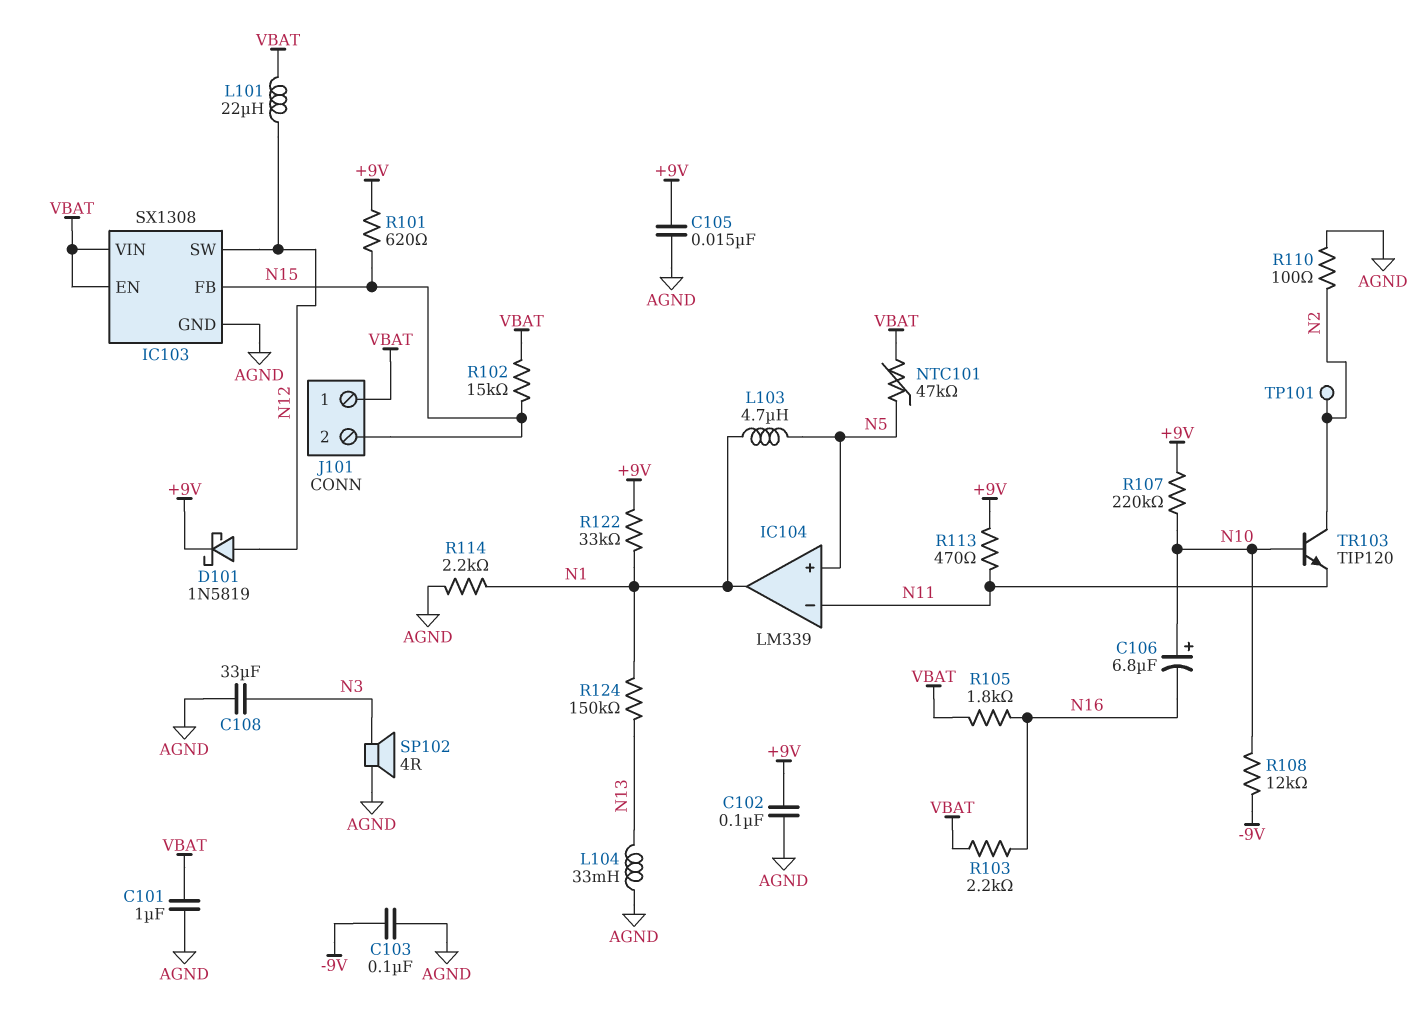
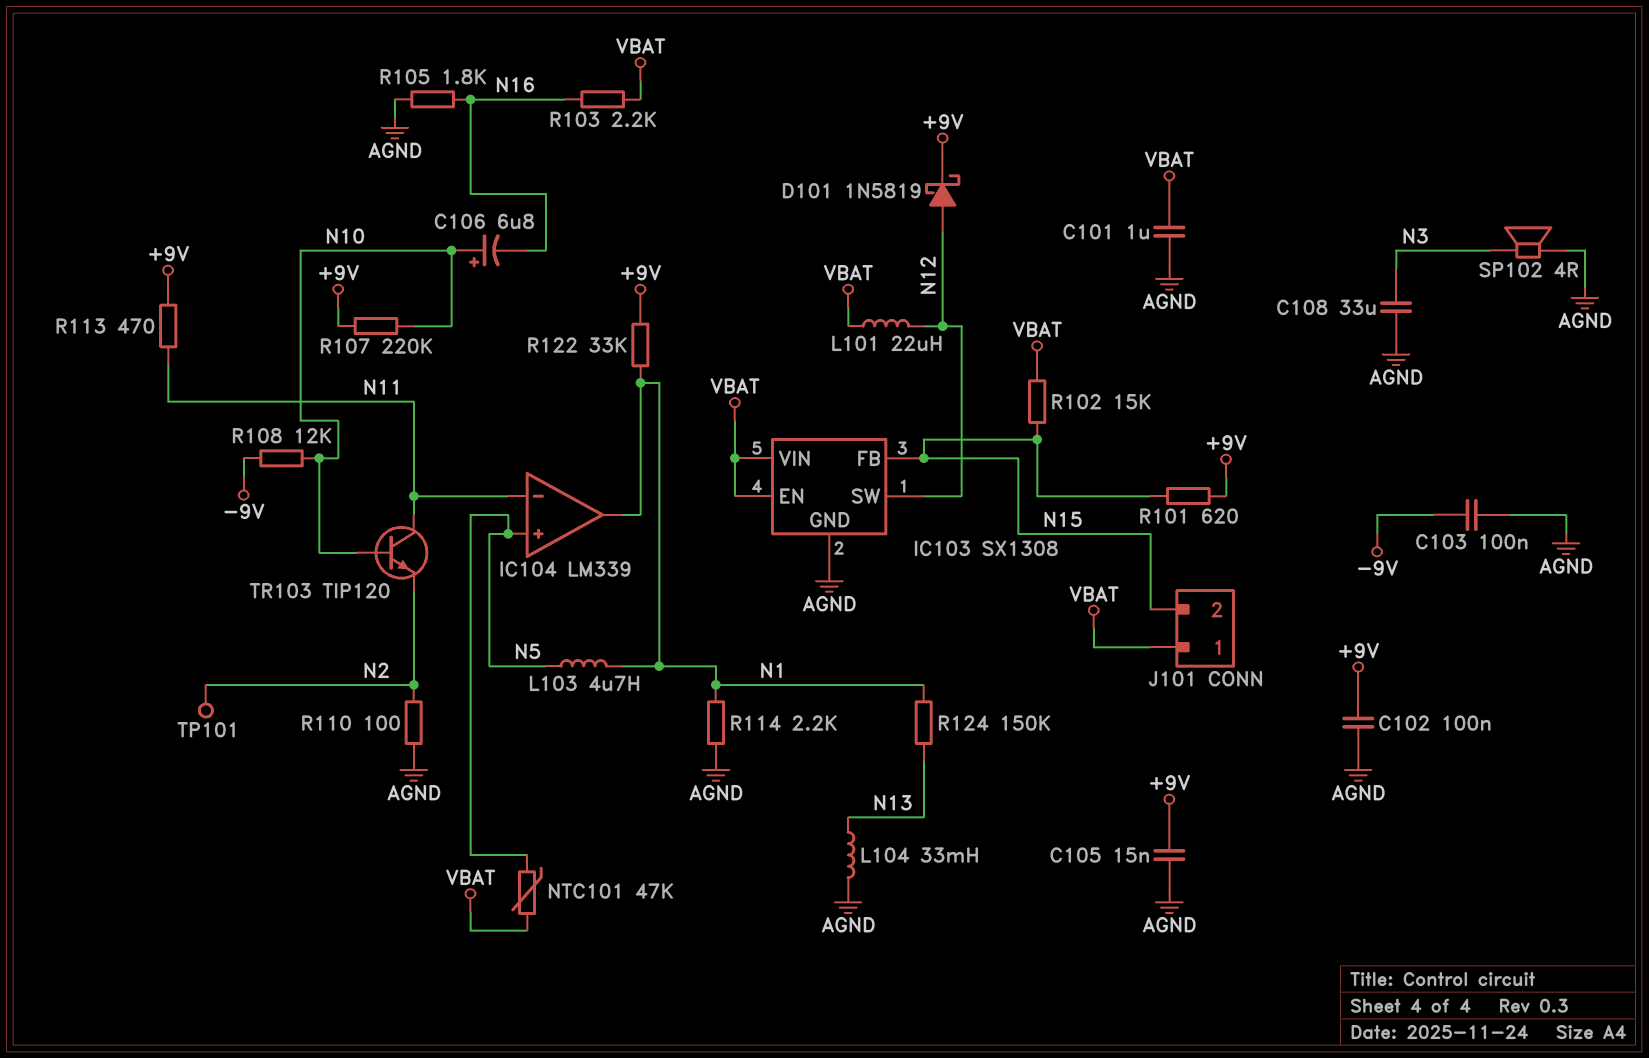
R105: 1.8k (N16, VBAT) -> 1.8k (AGND, N16)
TR103: NPN TIP120 (B N10, C N2, E N11) -> NPN TIP120 (B N10, C N11, E N2)

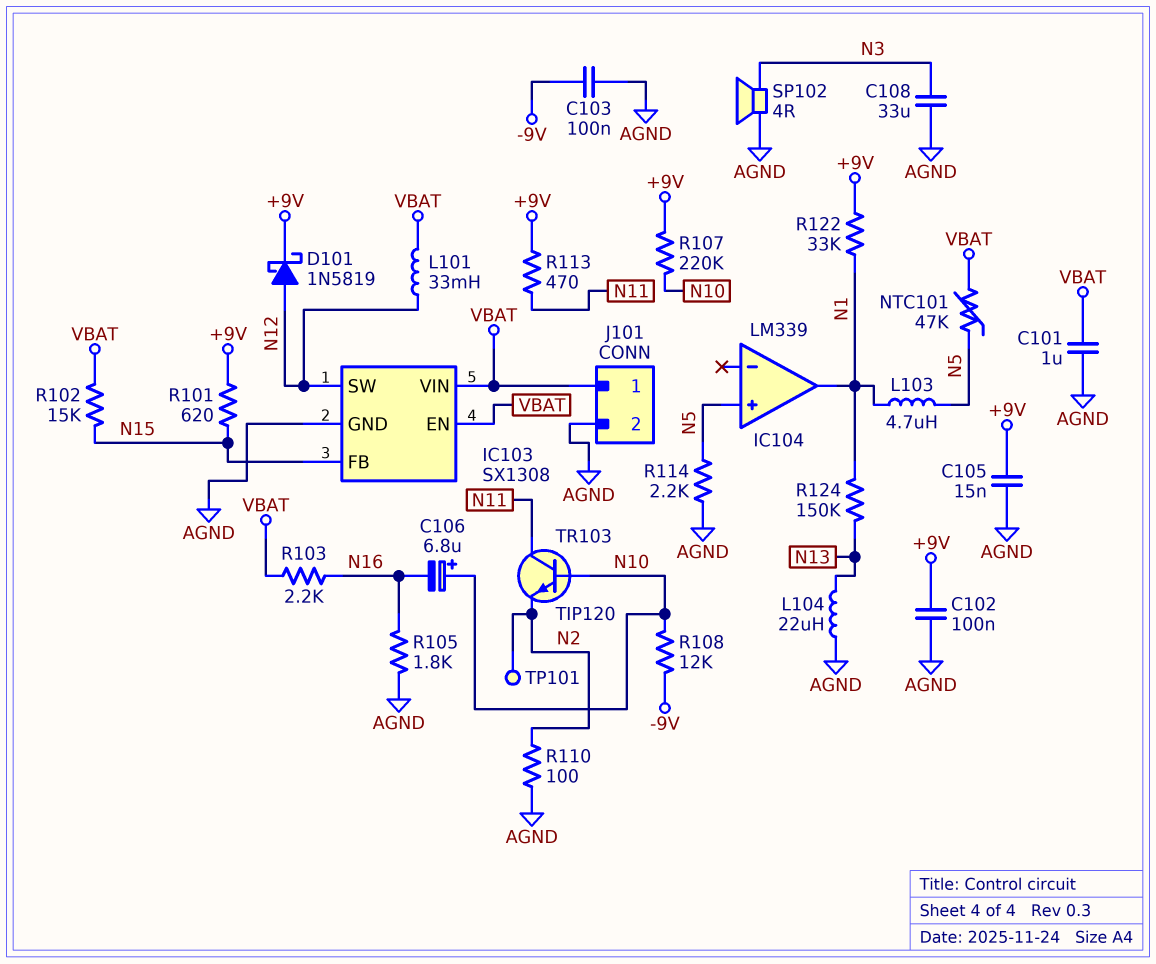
IC104 pin in-: N11 -> none
J101 pin 2: N15 -> AGND
L101: 22uH (N12, VBAT) -> 33mH (N12, VBAT)
L104: 33mH (AGND, N13) -> 22uH (AGND, N13)
R114: 2.2k (AGND, N1) -> 2.2k (AGND, N5)

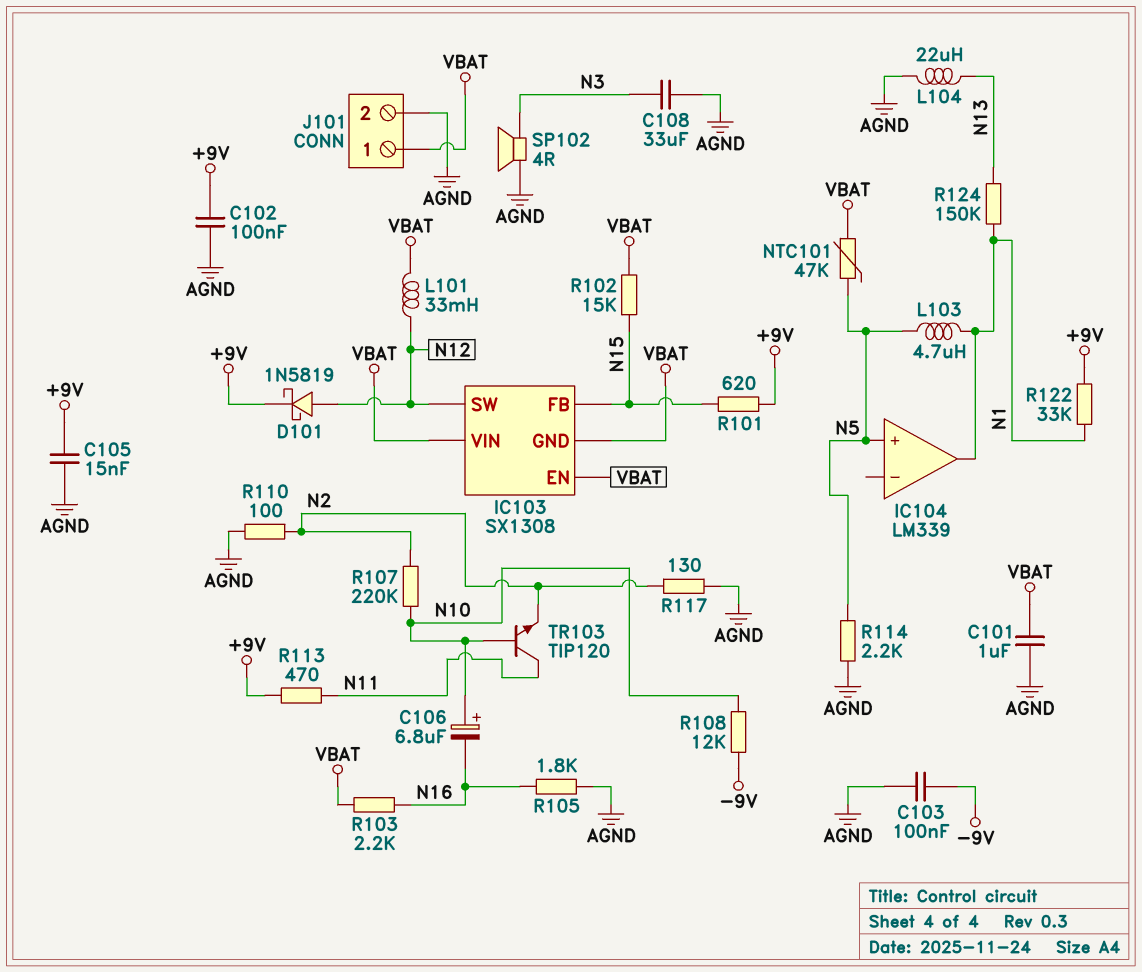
IC103 pin GND: AGND -> VBAT
R107: 220k (+9V, N10) -> 220k (N2, N10)
R117: none -> 130 (AGND, N2)
TP101: test point (N2) -> none

